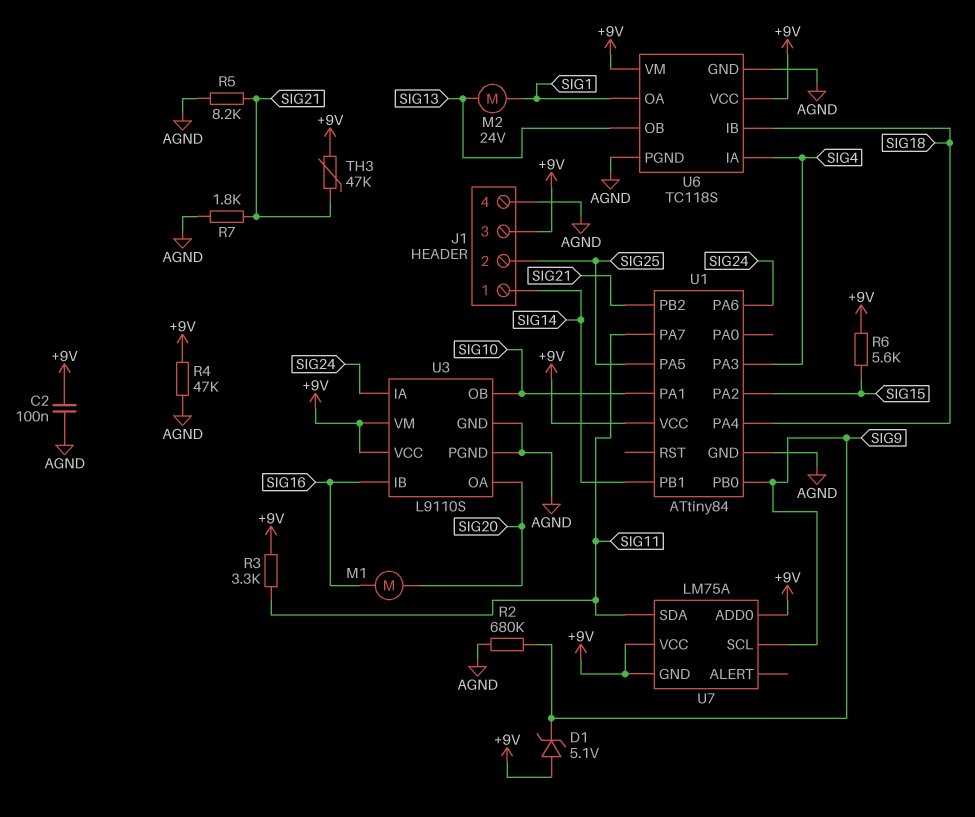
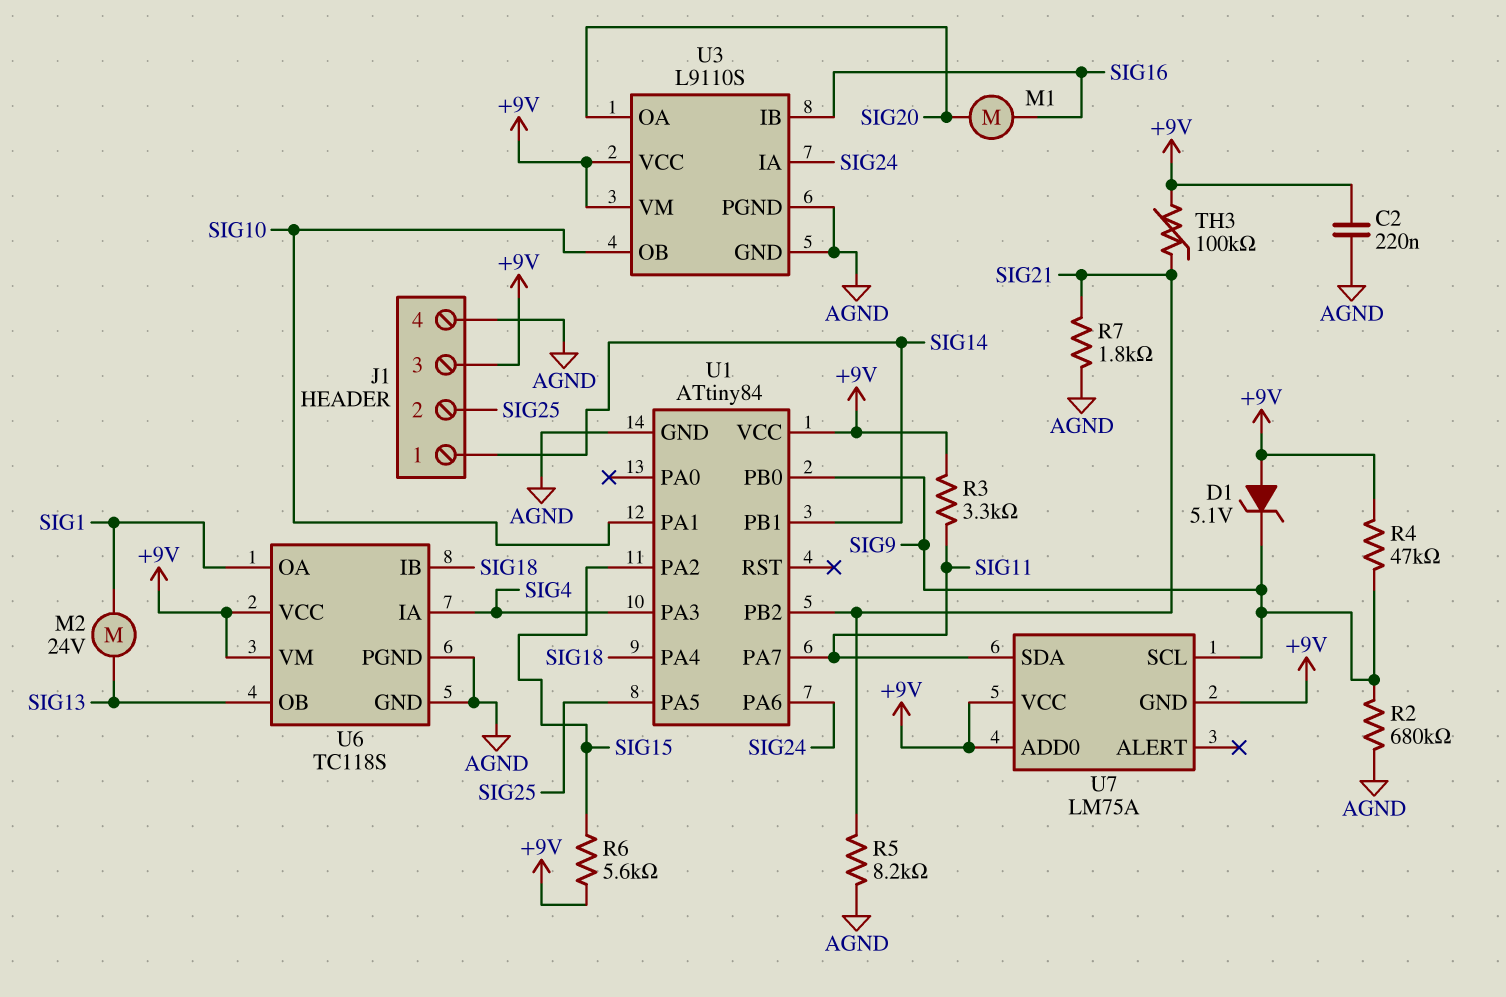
C2: 100nF (+9V, AGND) -> 220nF (+9V, AGND)
R4: 47k (+9V, AGND) -> 47k (+9V, SIG9)
TH3: 47k (+9V, SIG21) -> 100k (+9V, SIG21)

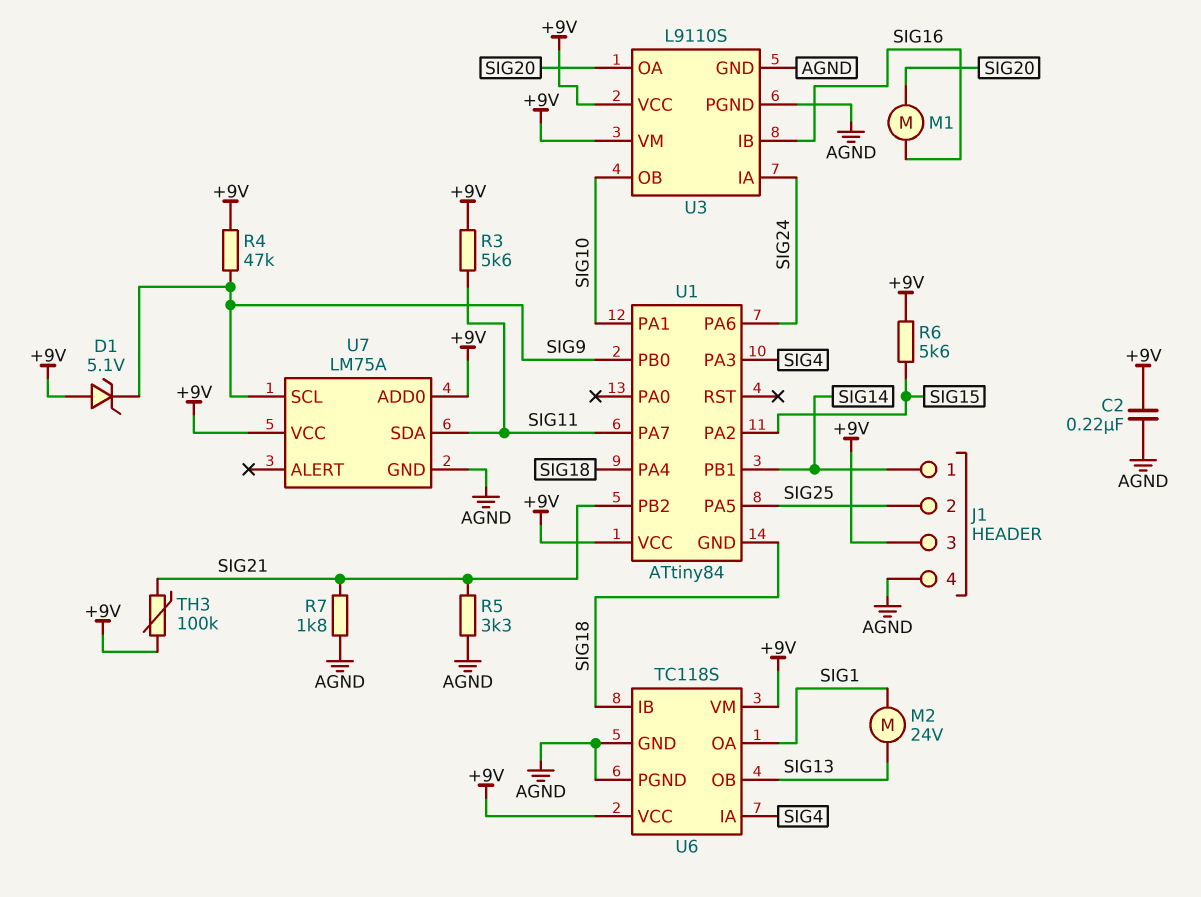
R2: 680k (AGND, SIG9) -> none
R3: 3.3k (+9V, SIG11) -> 5.6k (+9V, SIG11)
R5: 8.2k (AGND, SIG21) -> 3.3k (AGND, SIG21)
U1 pin GND: AGND -> SIG18
U7 pin GND: +9V -> AGND

